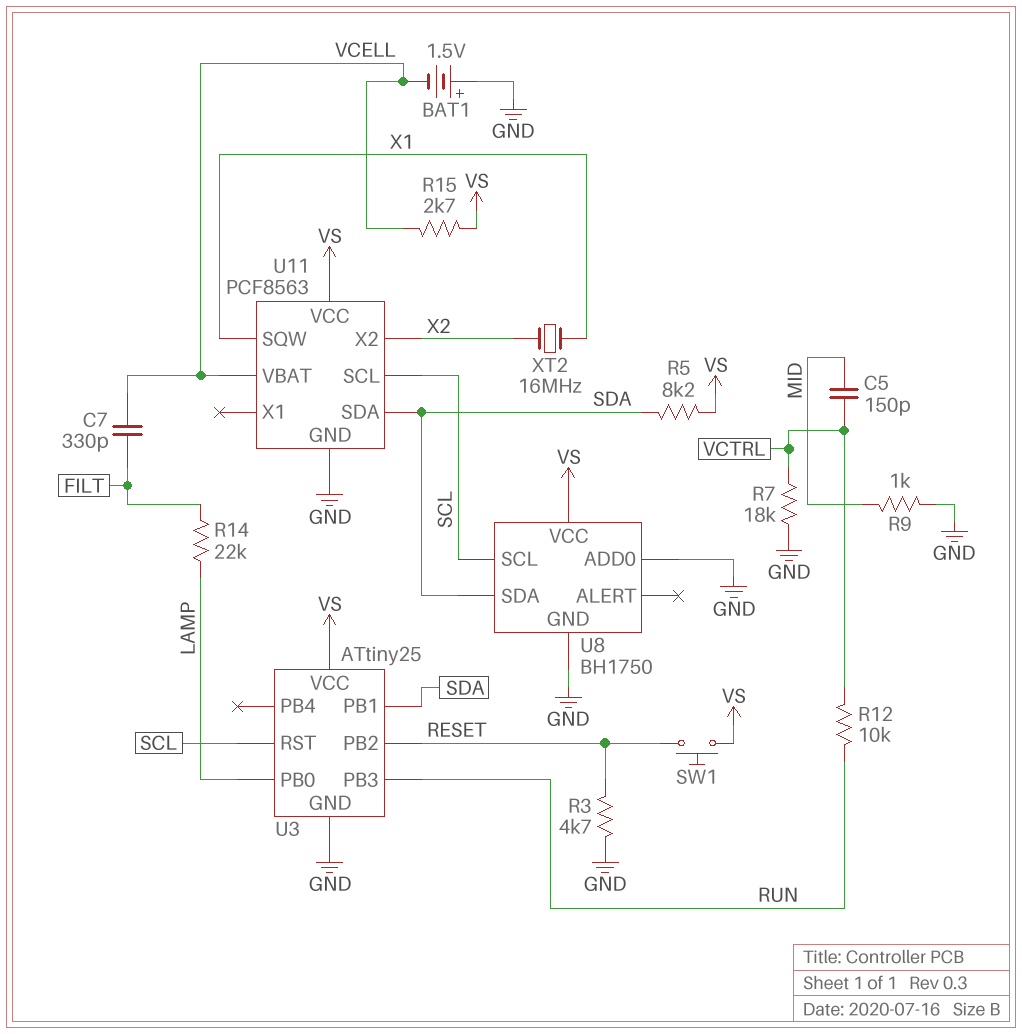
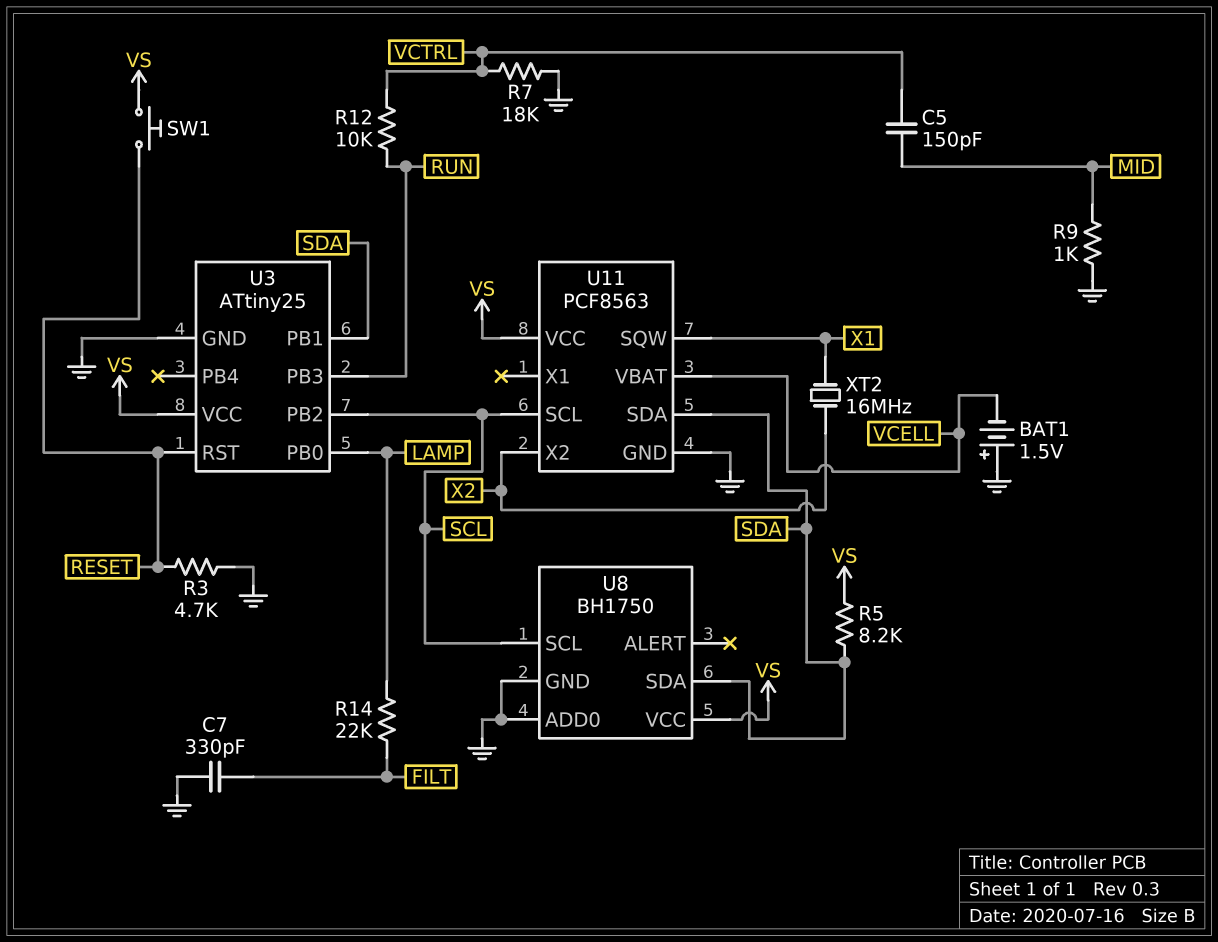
C7: 330pF (FILT, VCELL) -> 330pF (FILT, GND)
R15: 2.7k (VCELL, VS) -> none
U3 pin PB2: RESET -> SCL
U3 pin RST: SCL -> RESET

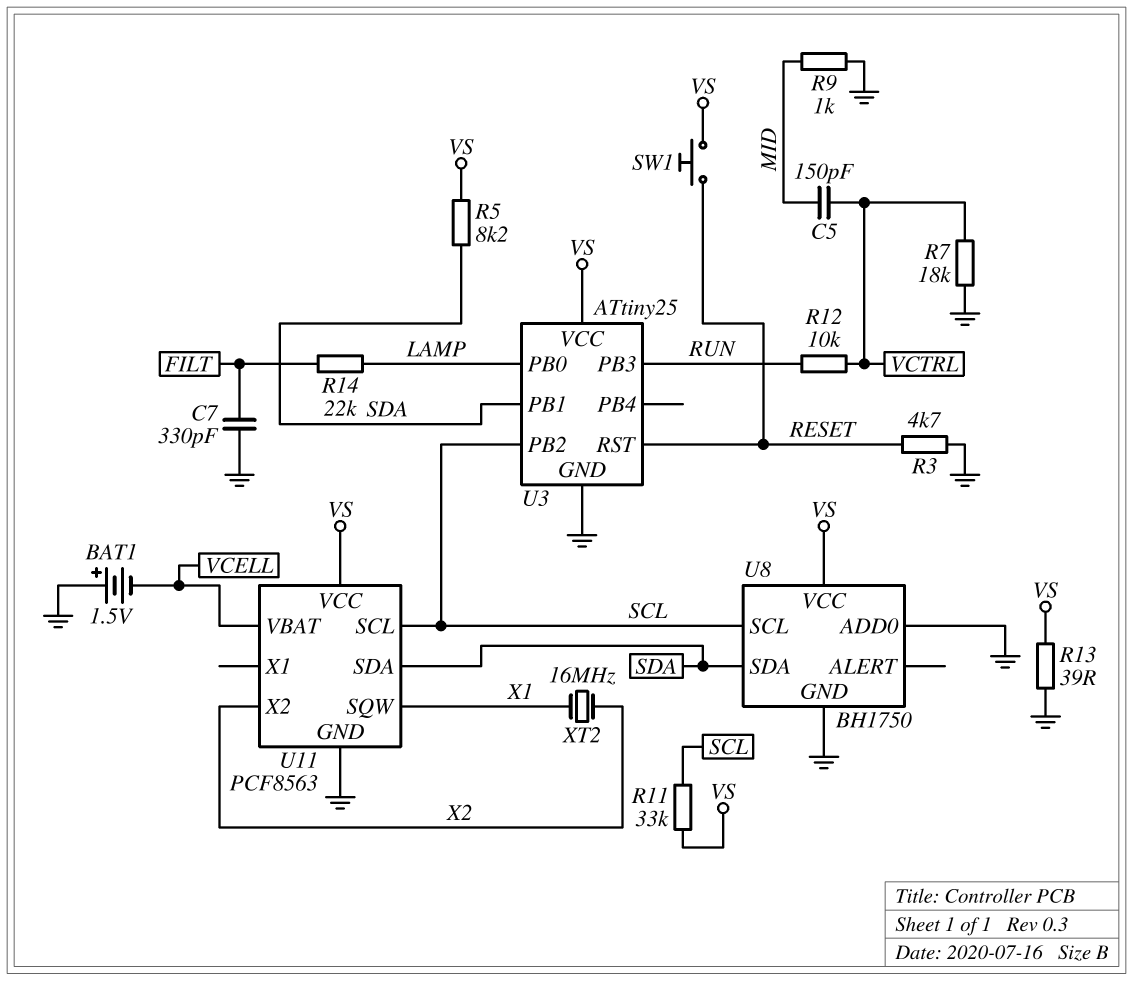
R11: none -> 33k (SCL, VS)
R13: none -> 39 (GND, VS)

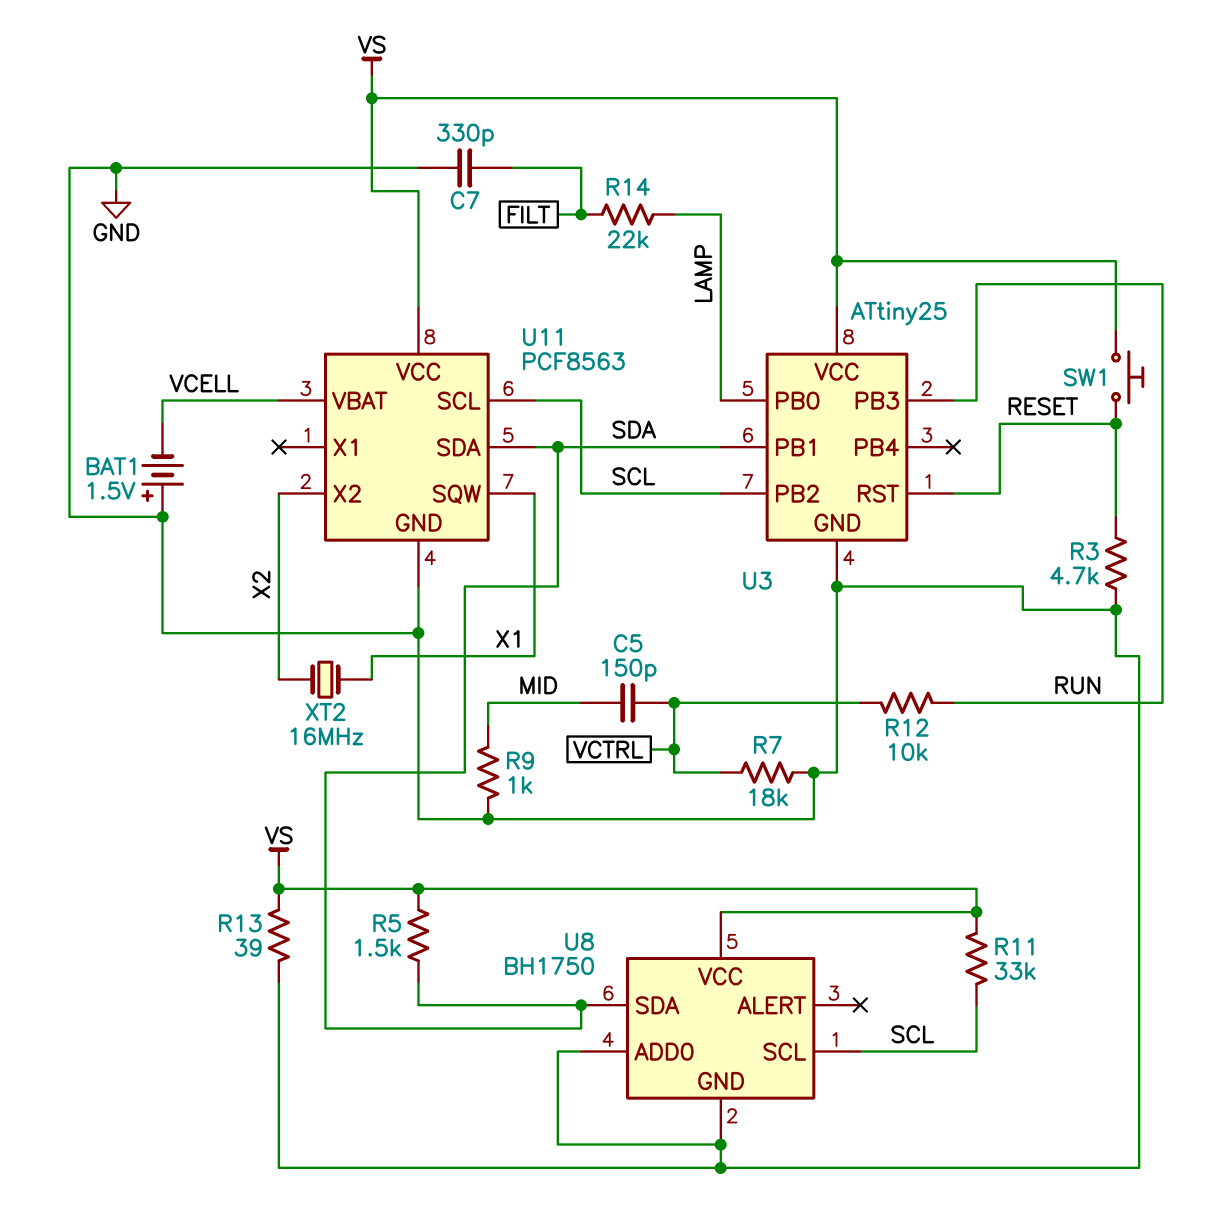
R5: 8.2k (SDA, VS) -> 1.5k (SDA, VS)

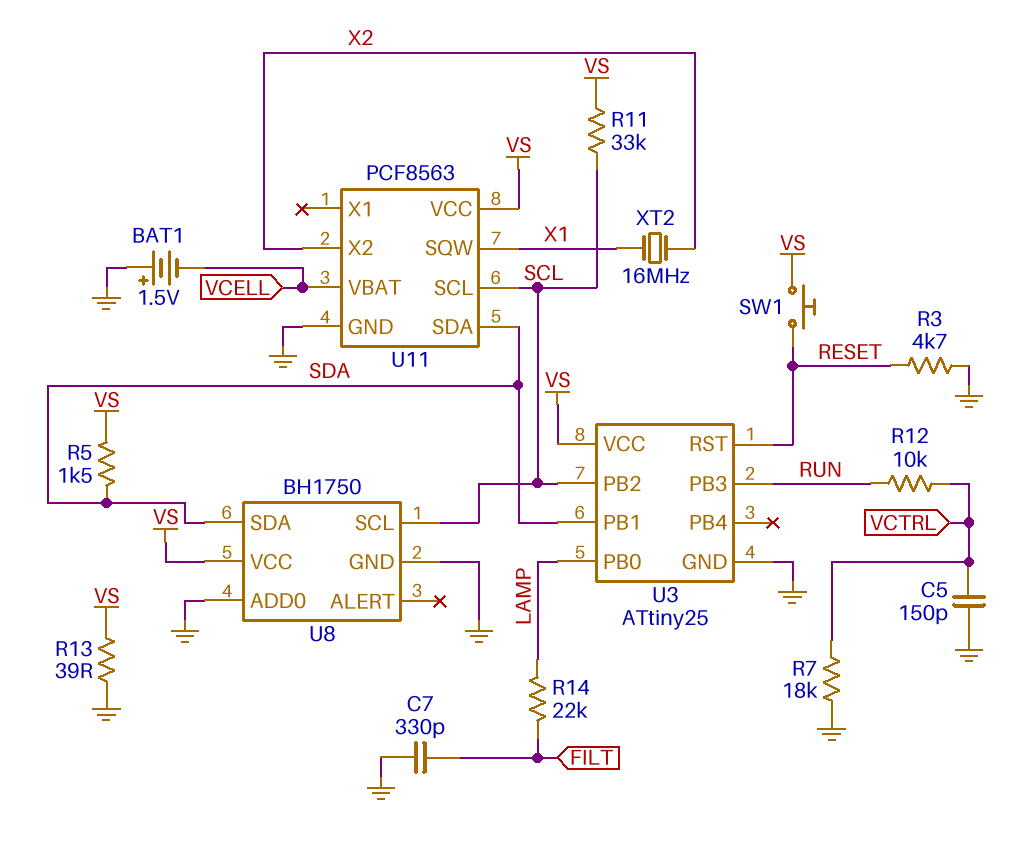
C5: 150pF (MID, VCTRL) -> 150pF (GND, VCTRL)
R9: 1k (GND, MID) -> none

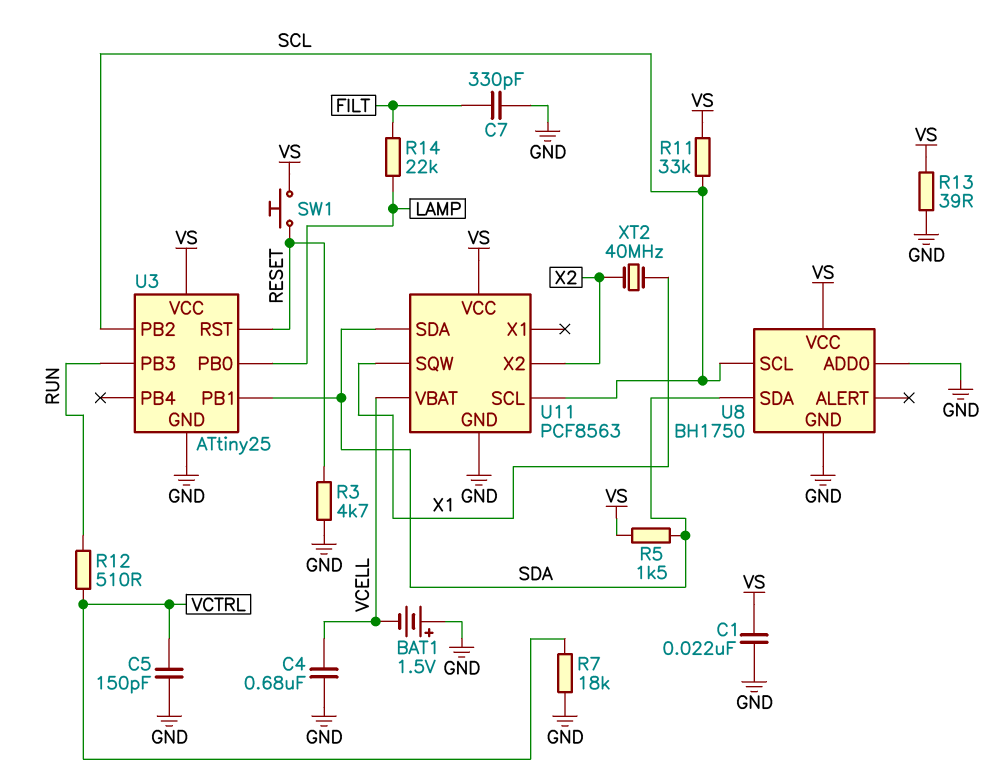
C1: none -> 22nF (GND, VS)
C4: none -> 680nF (GND, VCELL)
R12: 10k (RUN, VCTRL) -> 510 (RUN, VCTRL)
XT2: 16MHz (X1, X2) -> 40MHz (X1, X2)

